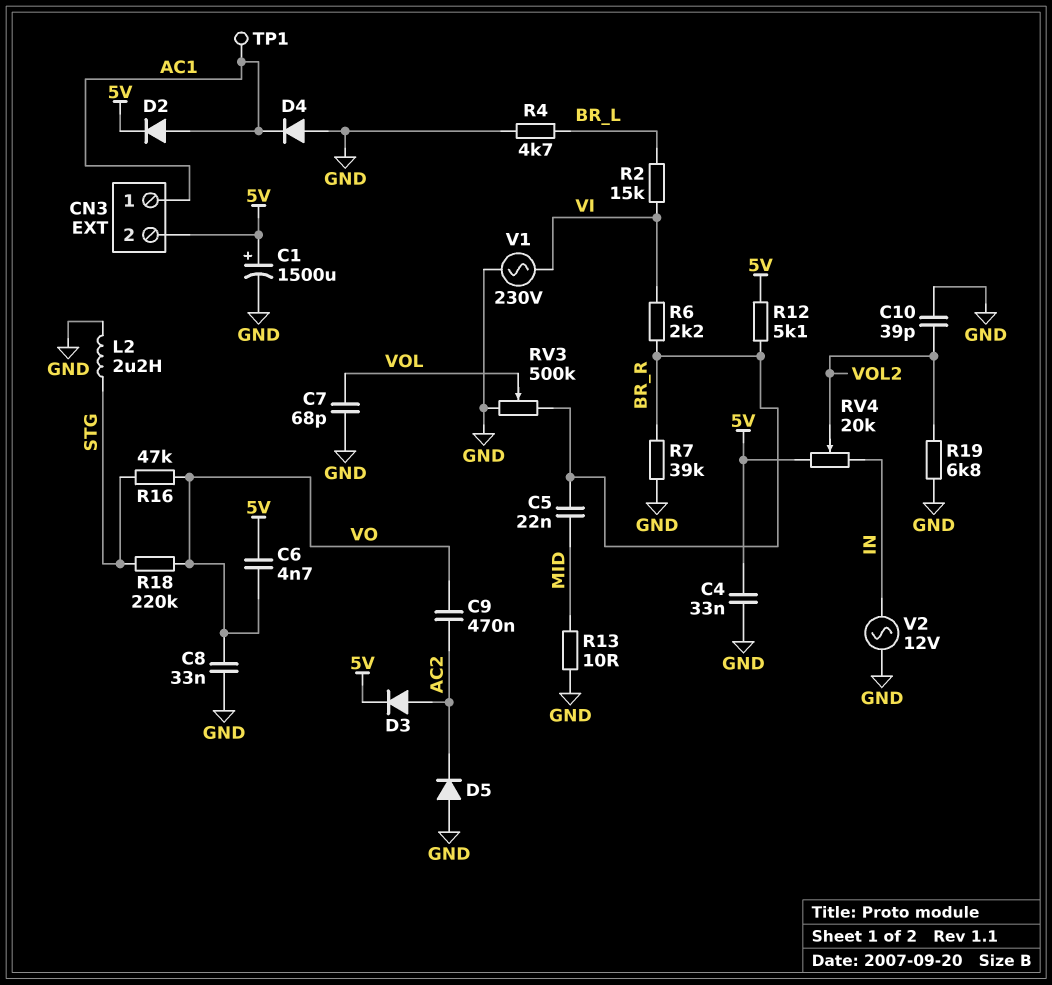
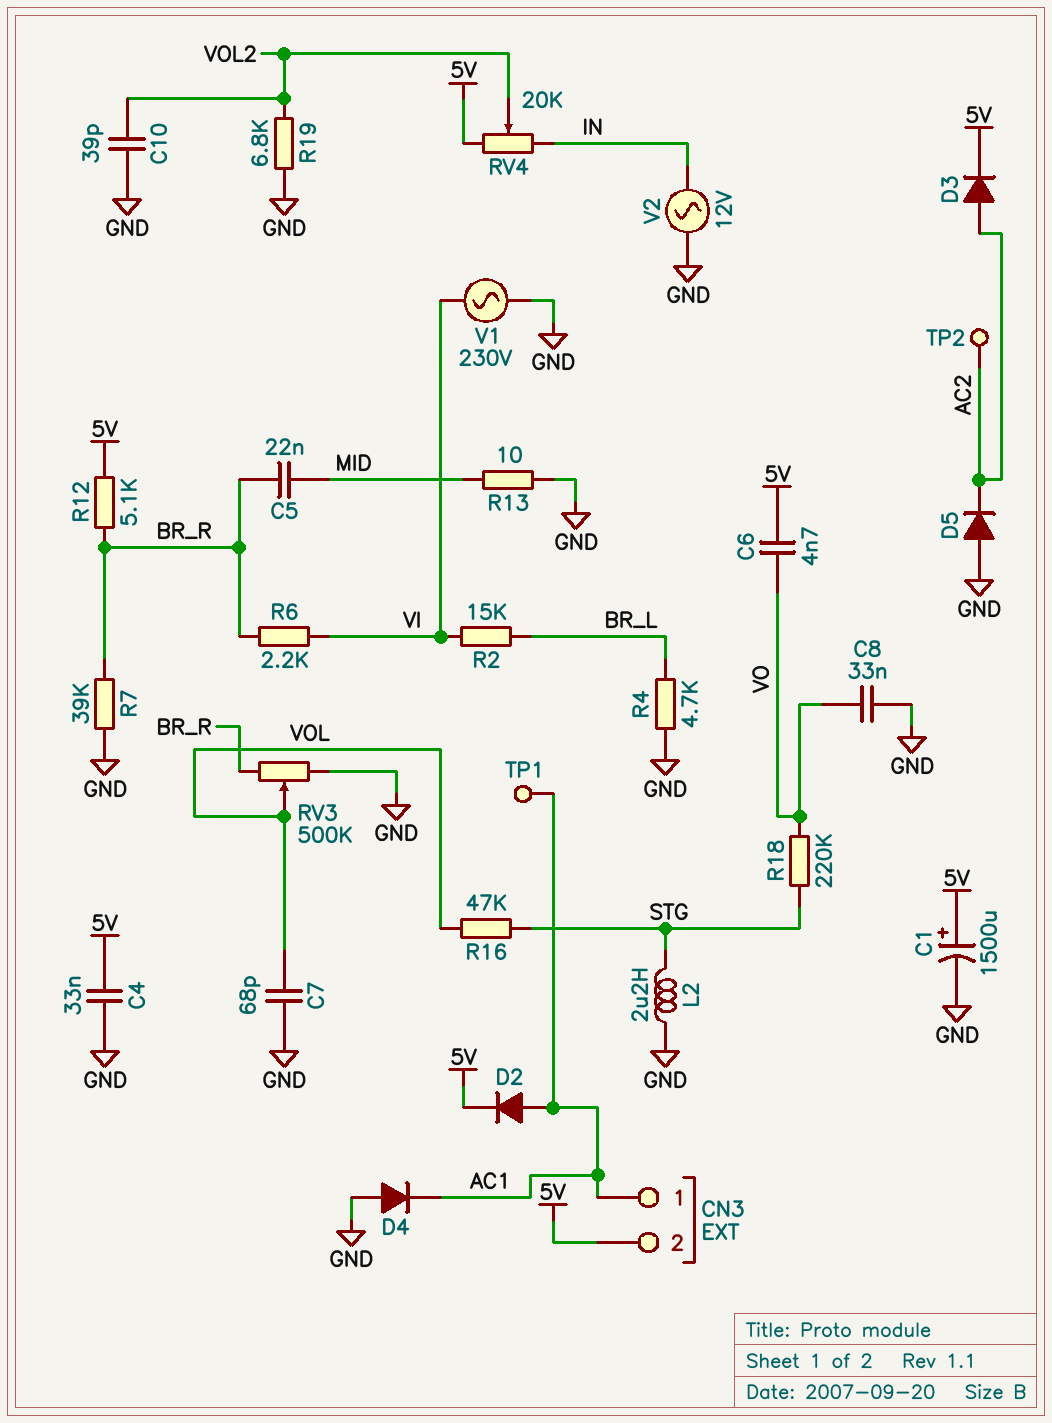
C9: 470nF (AC2, VO) -> none
R16: 47k (STG, VO) -> 47k (STG, VOL)
TP2: none -> test point (AC2)

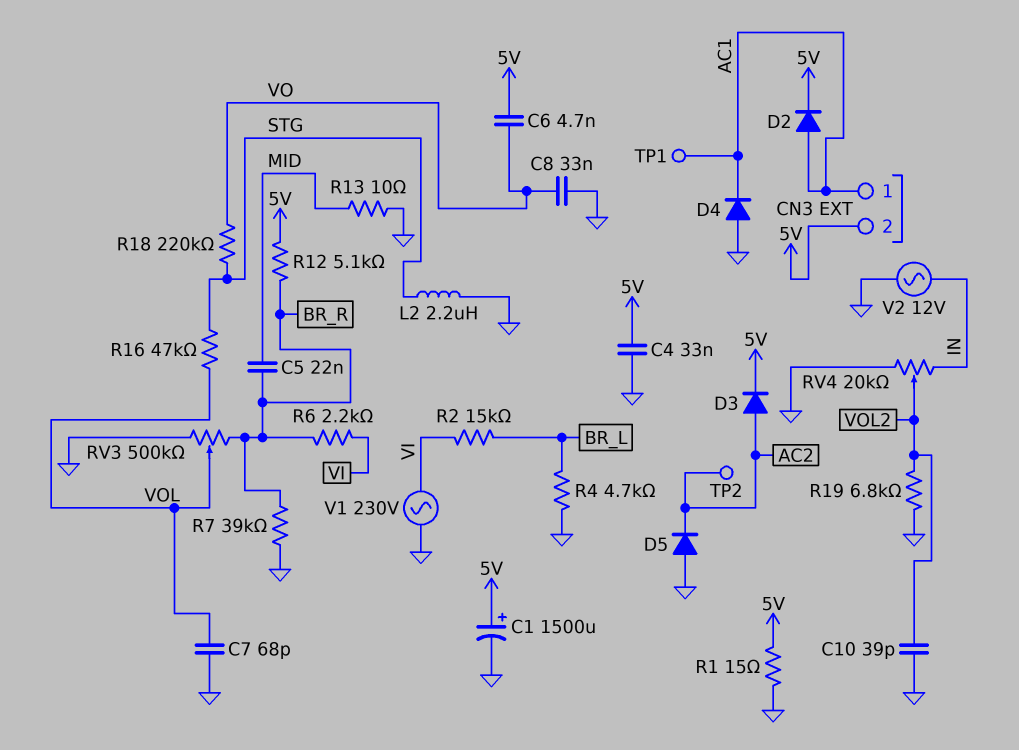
R1: none -> 15 (5V, GND)
RV4: 20k (5V, IN, wiper VOL2) -> 20k (GND, IN, wiper VOL2)

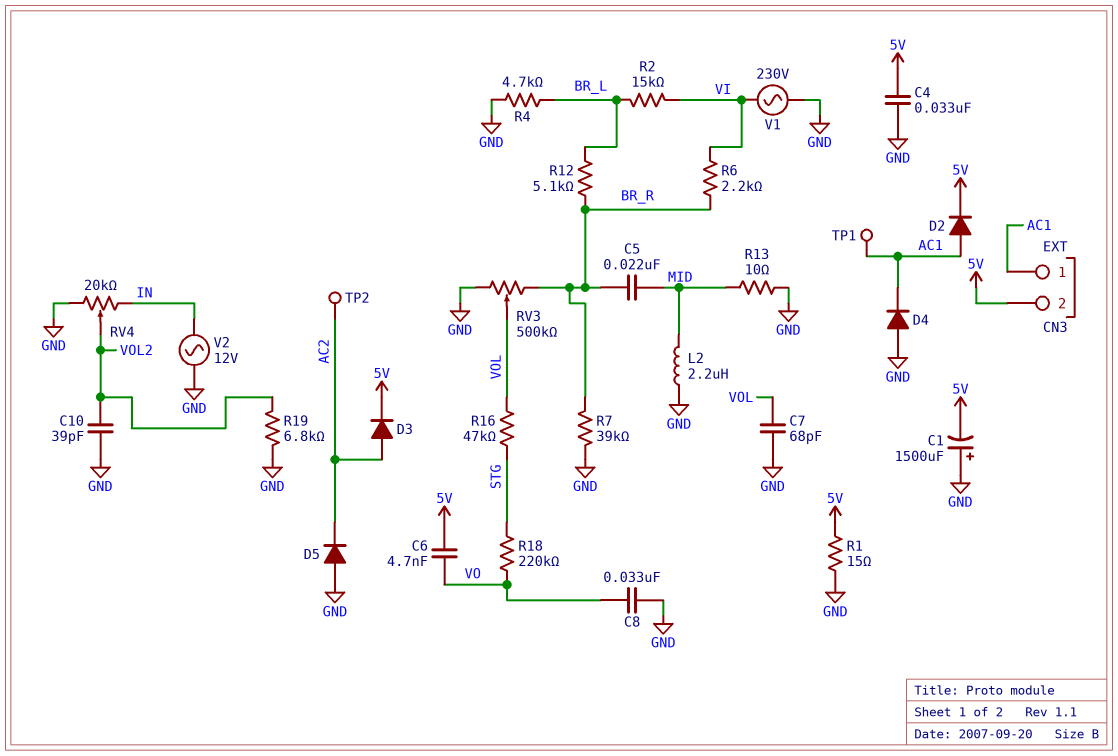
C1: 1500uF (plus 5V, minus GND) -> 1500uF (plus GND, minus 5V)
L2: 2.2uH (GND, STG) -> 2.2uH (GND, MID)
R12: 5.1k (5V, BR_R) -> 5.1k (BR_L, BR_R)

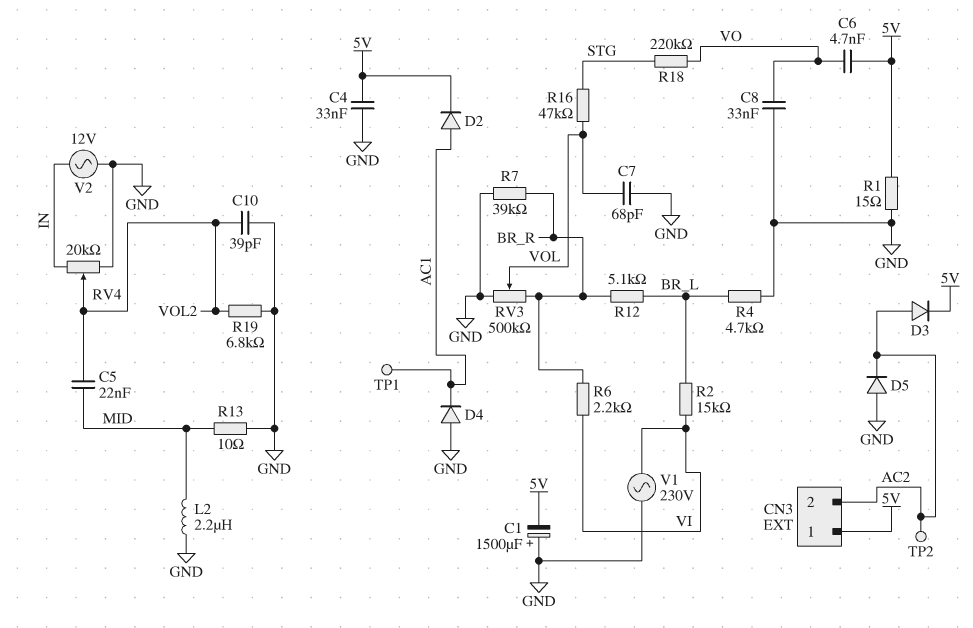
C5: 22nF (BR_R, MID) -> 22nF (MID, VOL2)
CN3 pin 1: AC1 -> 5V
CN3 pin 2: 5V -> AC2

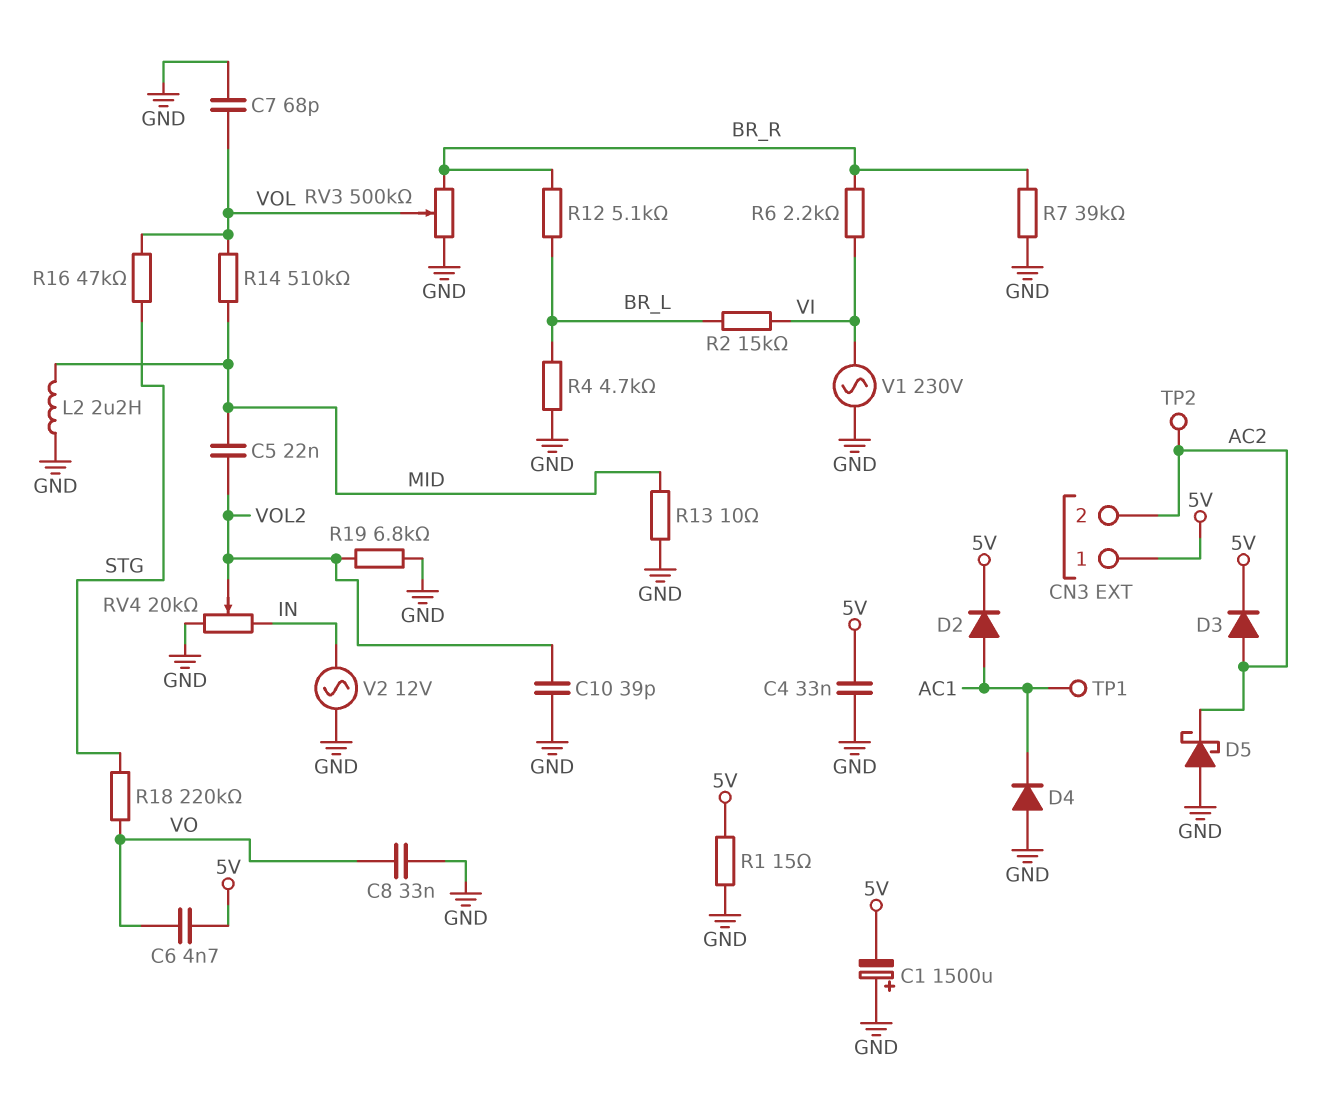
D5: diode (A GND, K AC2) -> schottky (A GND, K AC2)
R14: none -> 510k (MID, VOL)

